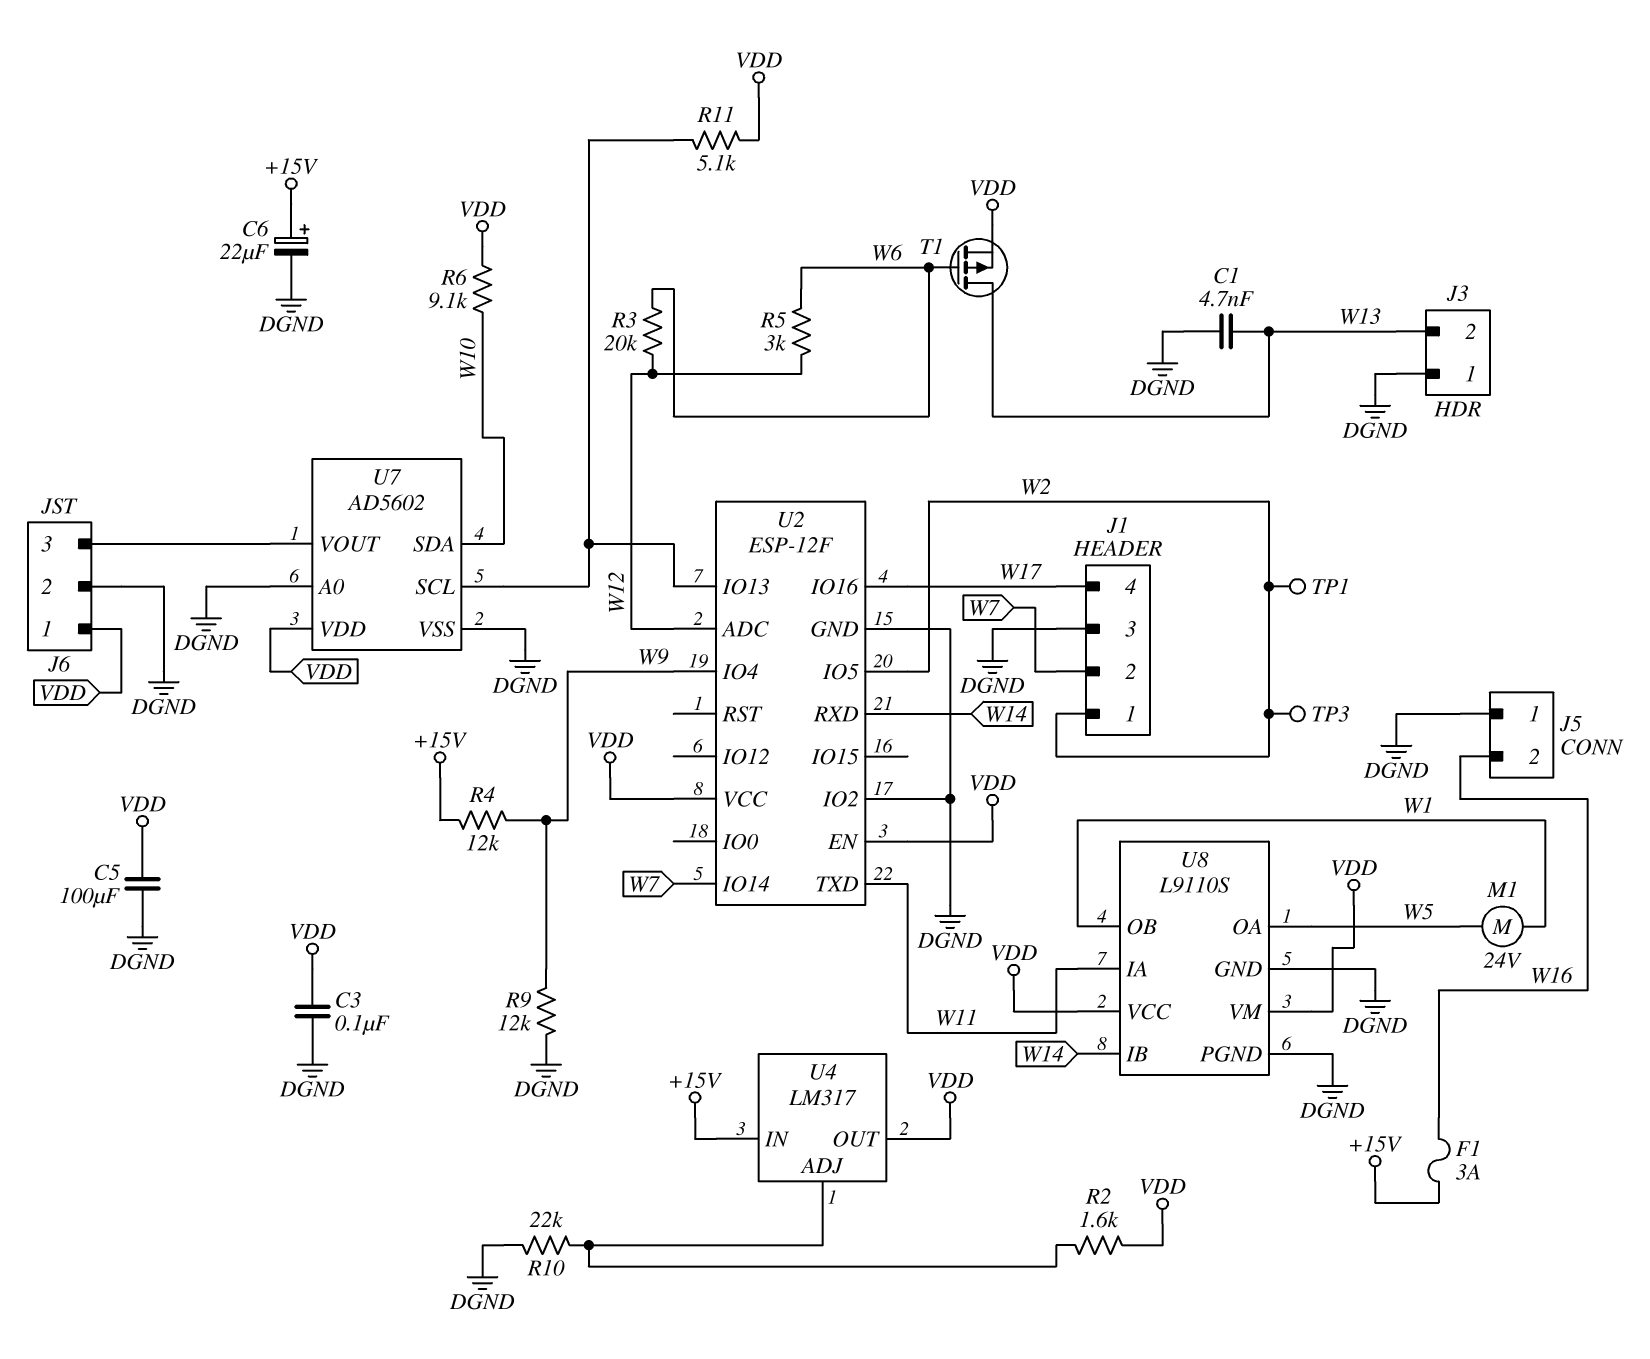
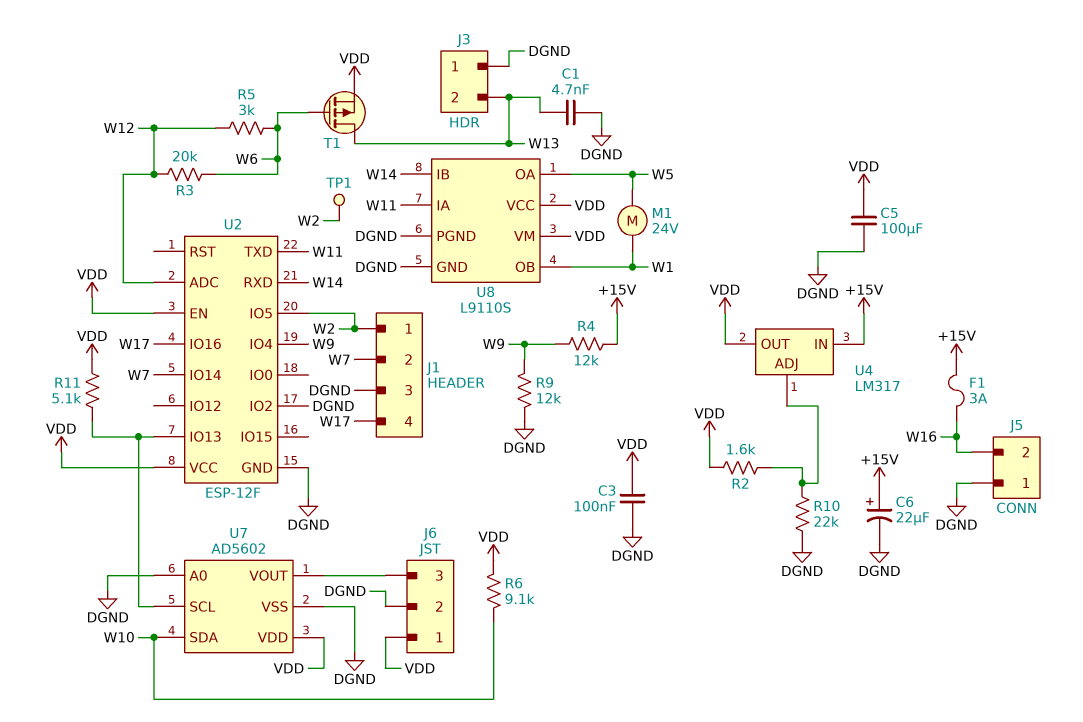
TP3: test point (W2) -> none

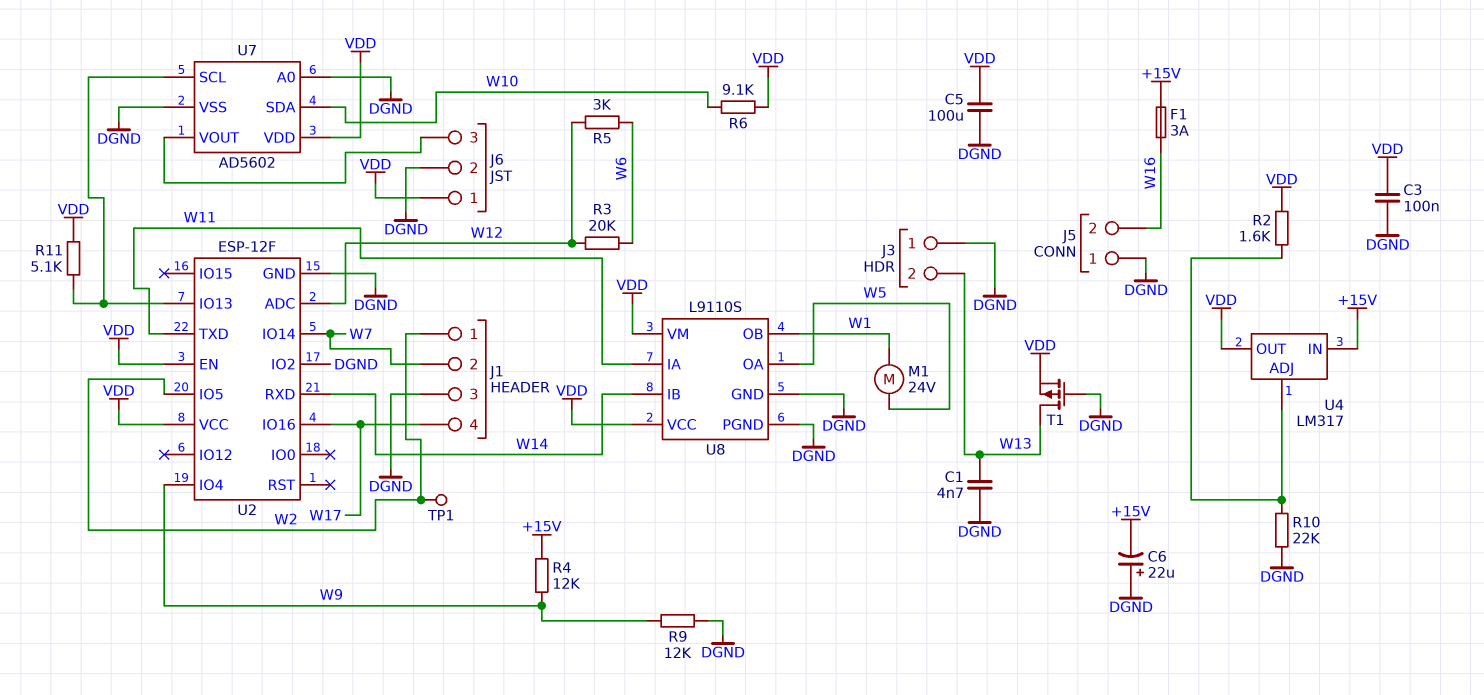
C6: 22uF (plus +15V, minus DGND) -> 22uF (plus DGND, minus +15V)
T1: PMOS (G W6, D W13, S VDD) -> PMOS (G DGND, D W13, S VDD)

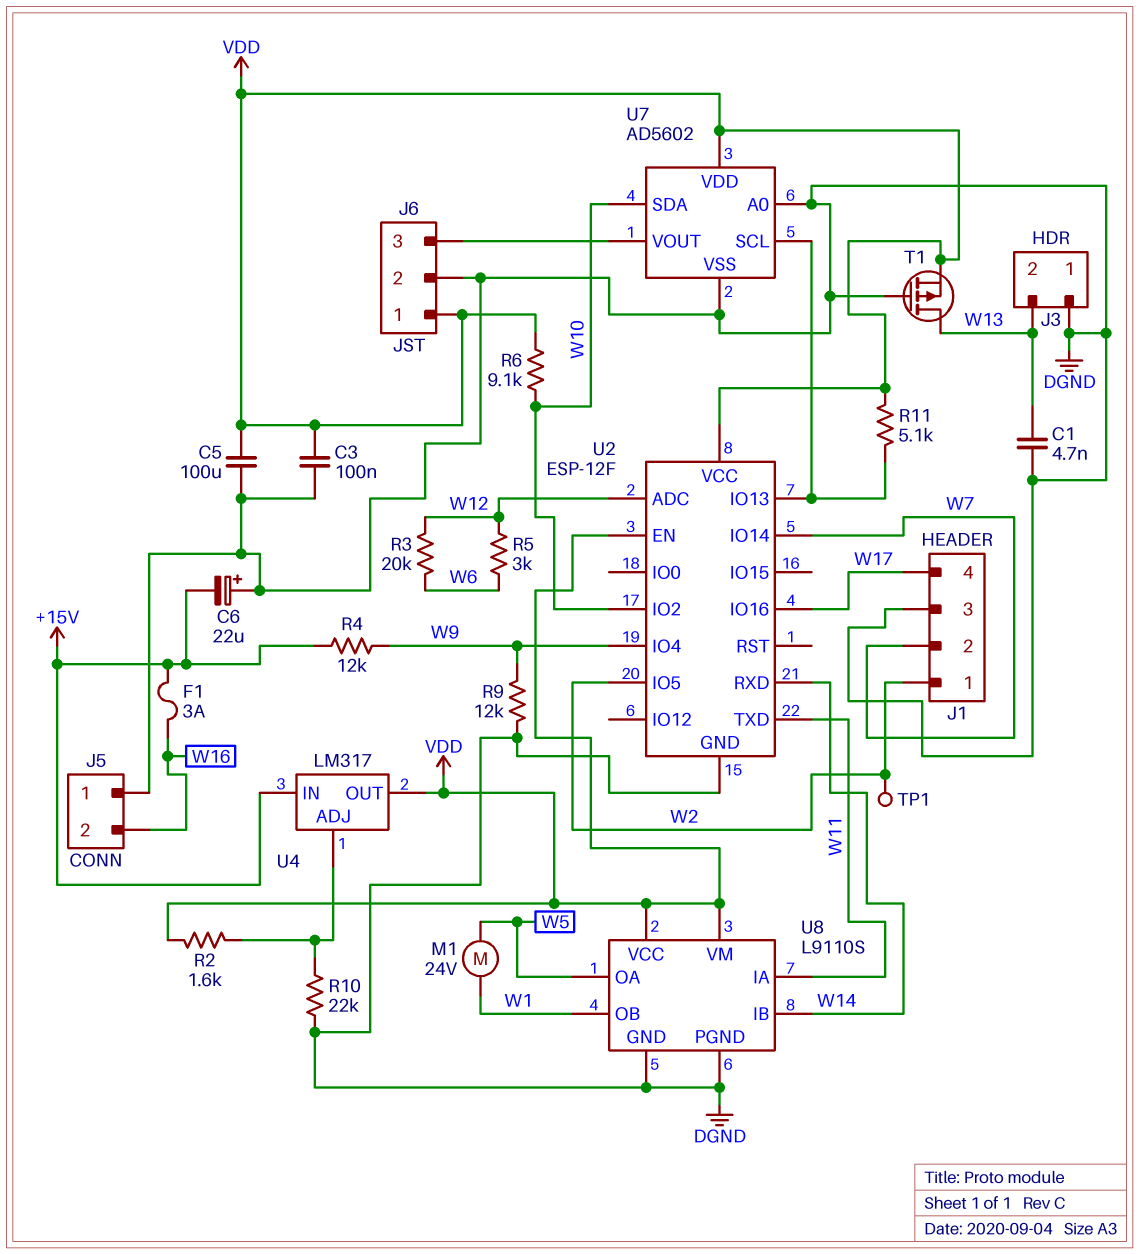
U2 pin IO2: DGND -> W10

